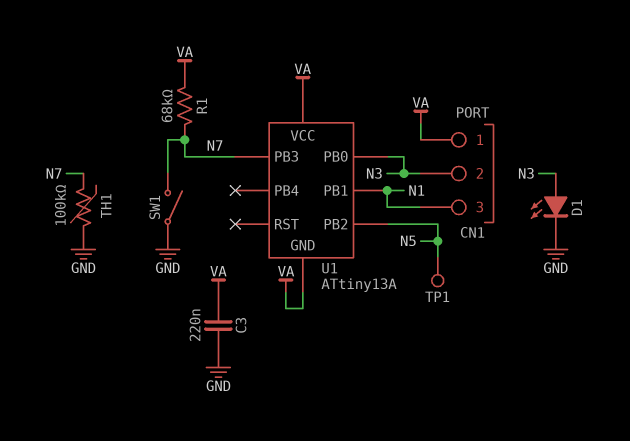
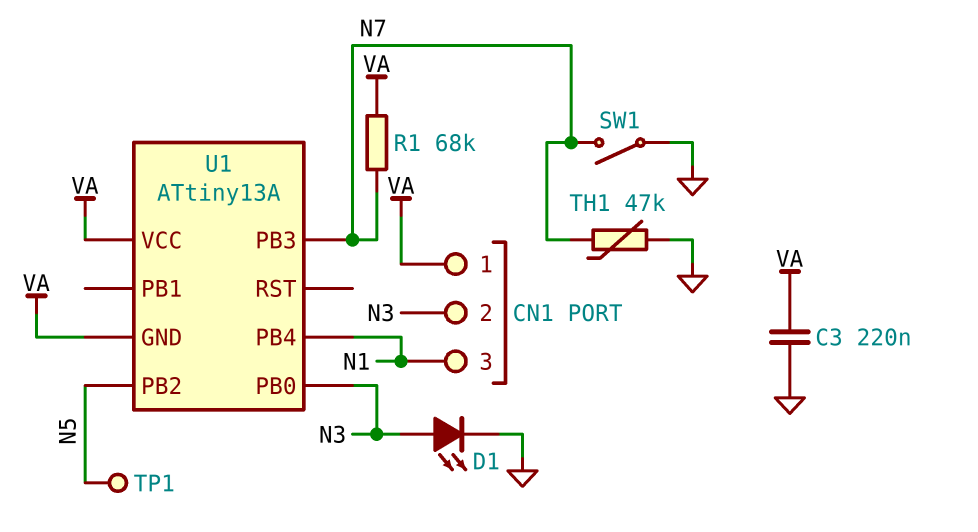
TH1: 100k (GND, N7) -> 47k (GND, N7)
U1 pin PB1: N1 -> none
U1 pin PB4: none -> N1

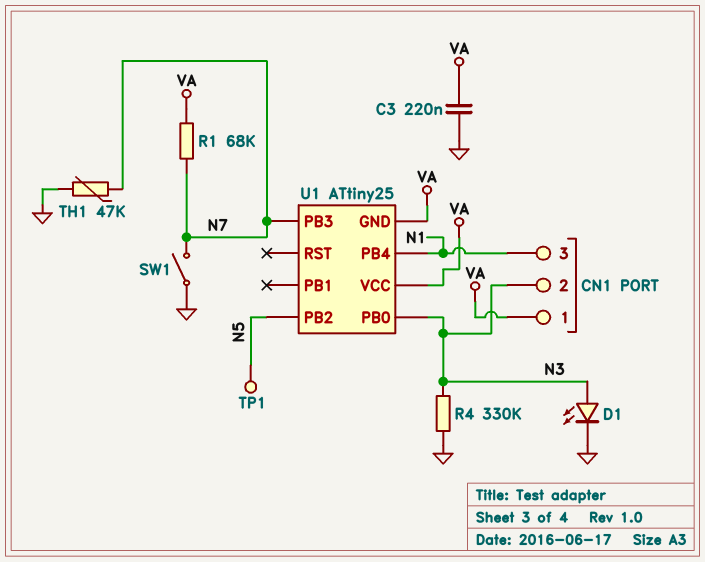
R4: none -> 330k (GND, N3)
U1: ATtiny13A -> ATtiny25

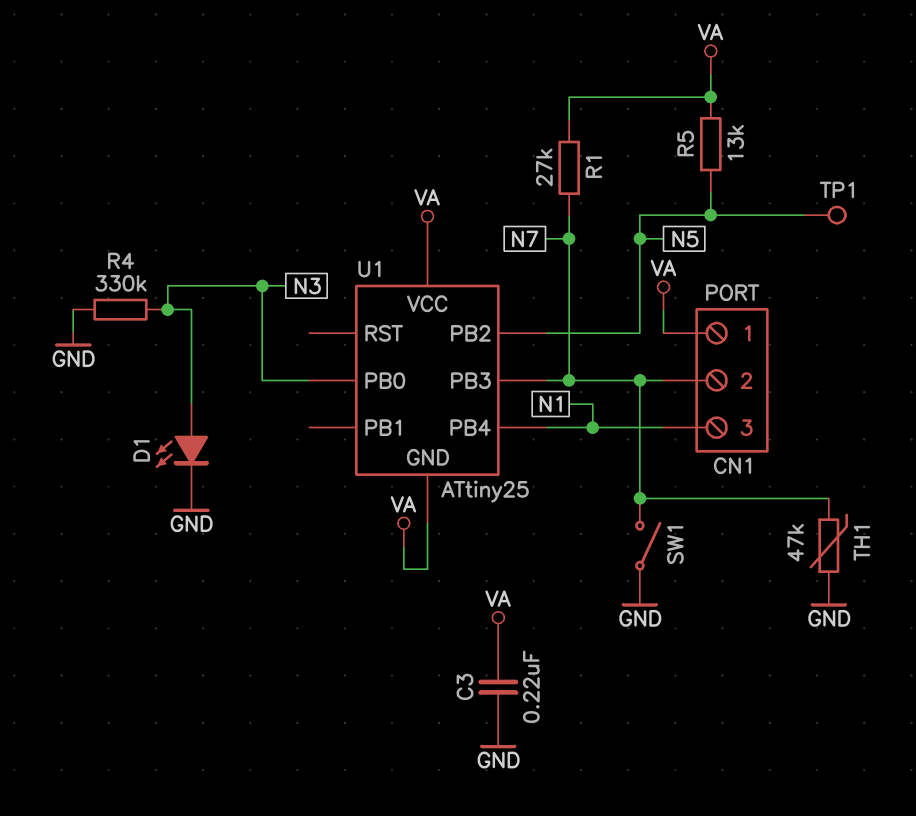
CN1 pin 2: N3 -> N7
R1: 68k (N7, VA) -> 27k (N7, VA)
R5: none -> 13k (N5, VA)

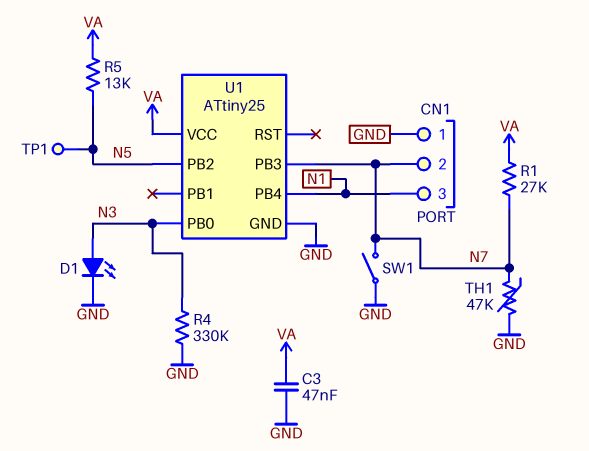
C3: 220nF (GND, VA) -> 47nF (GND, VA)
CN1 pin 1: VA -> GND
U1 pin GND: VA -> GND

